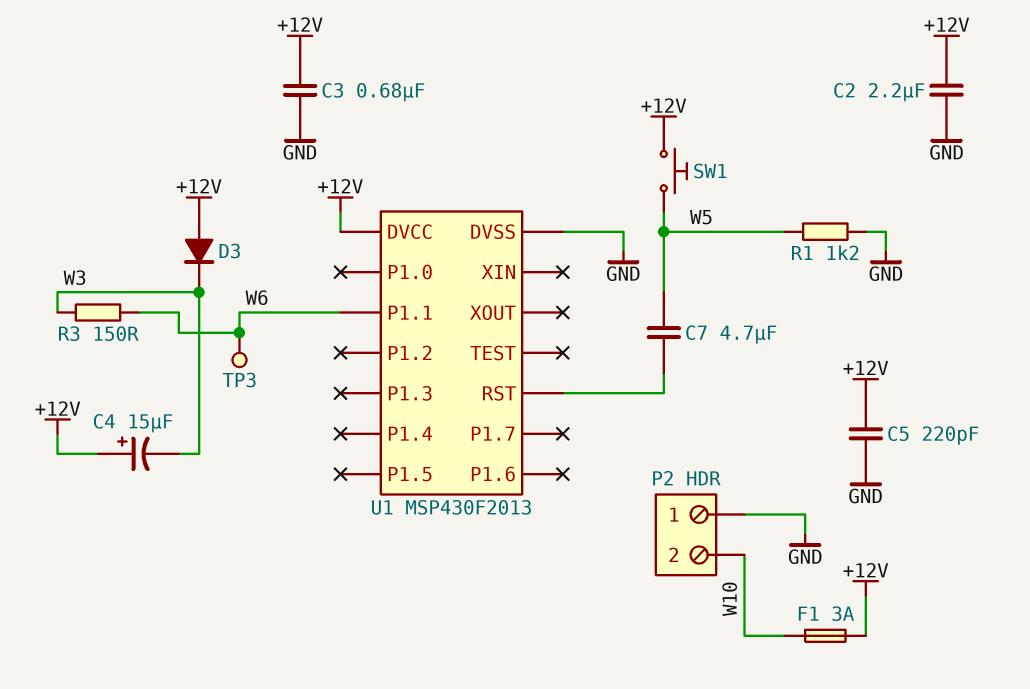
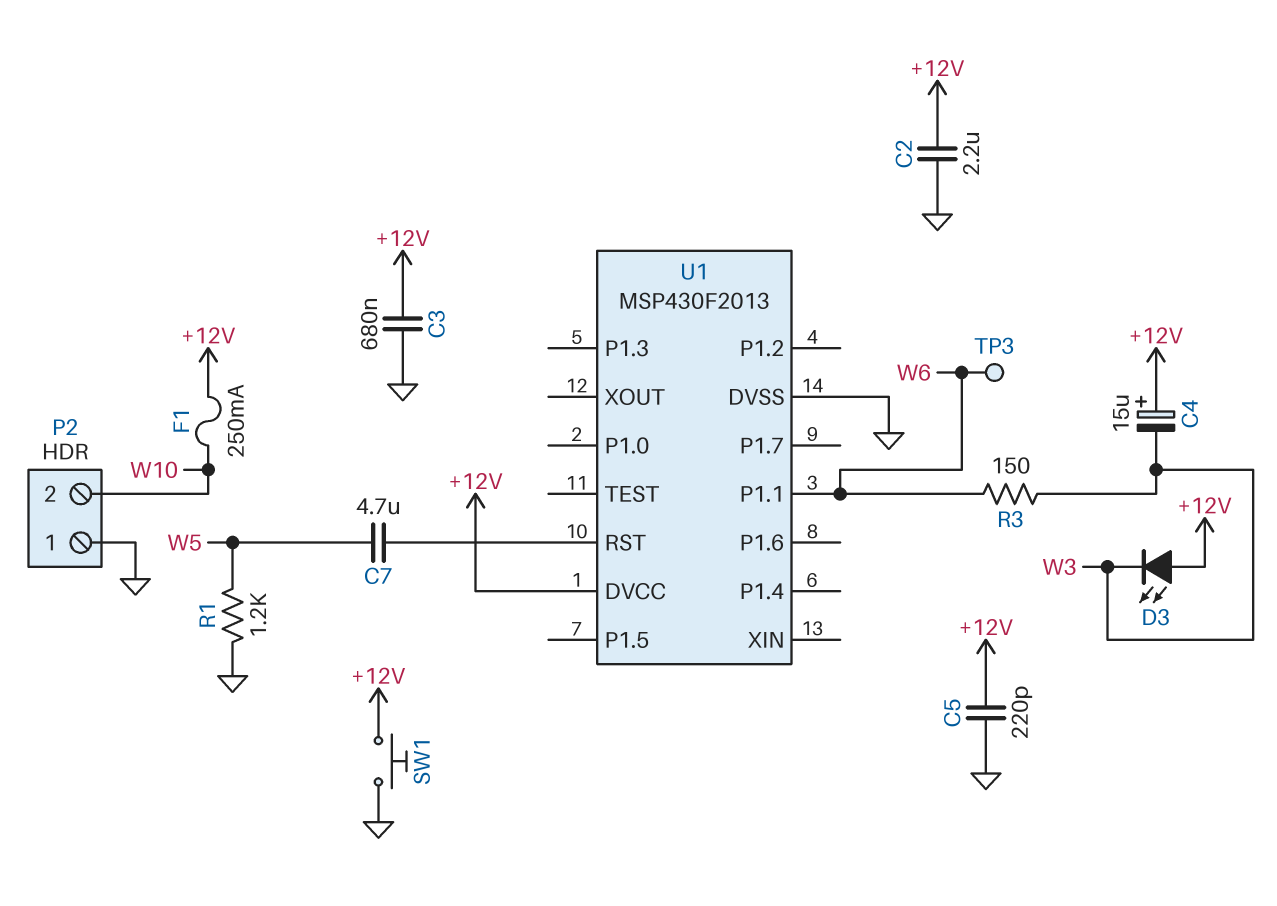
D3: diode (A +12V, K W3) -> LED (A +12V, K W3)
F1: 3A (+12V, W10) -> 250mA (+12V, W10)
SW1: button (+12V, W5) -> button (+12V, GND)

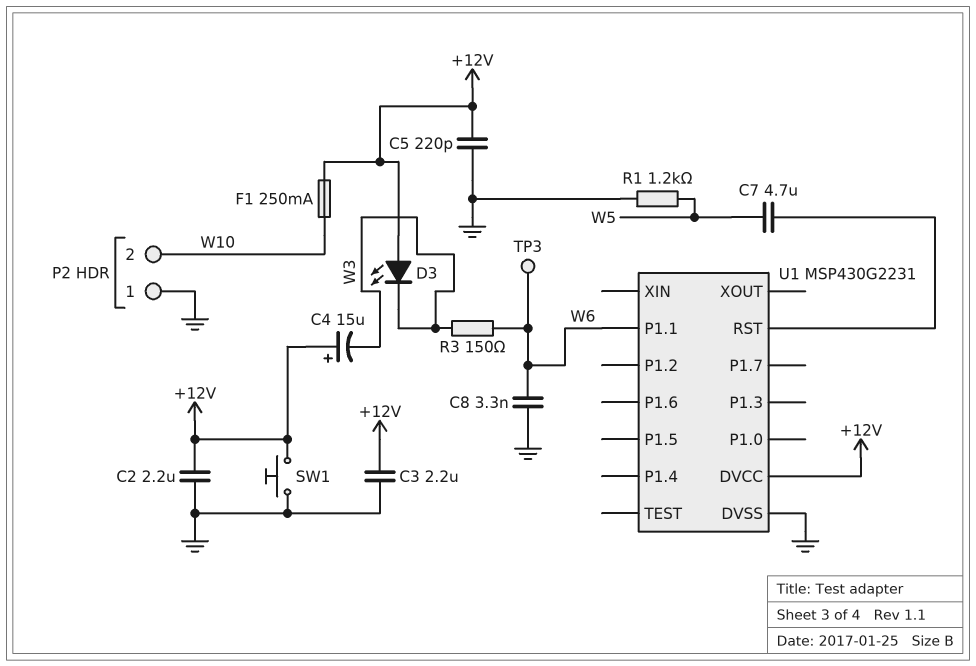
C3: 680nF (+12V, GND) -> 2.2uF (+12V, GND)
C8: none -> 3.3nF (GND, W6)
U1: MSP430F2013 -> MSP430G2231

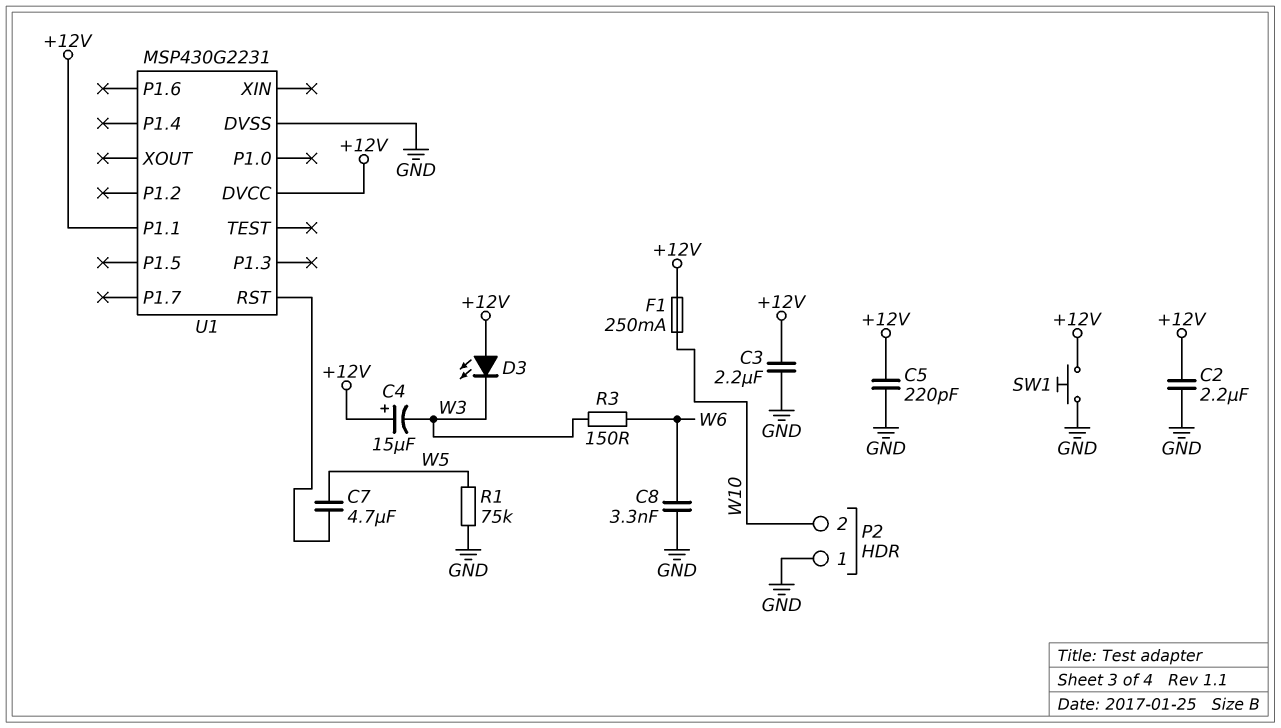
R1: 1.2k (GND, W5) -> 75k (GND, W5)
TP3: test point (W6) -> none
U1 pin P1.1: W6 -> +12V

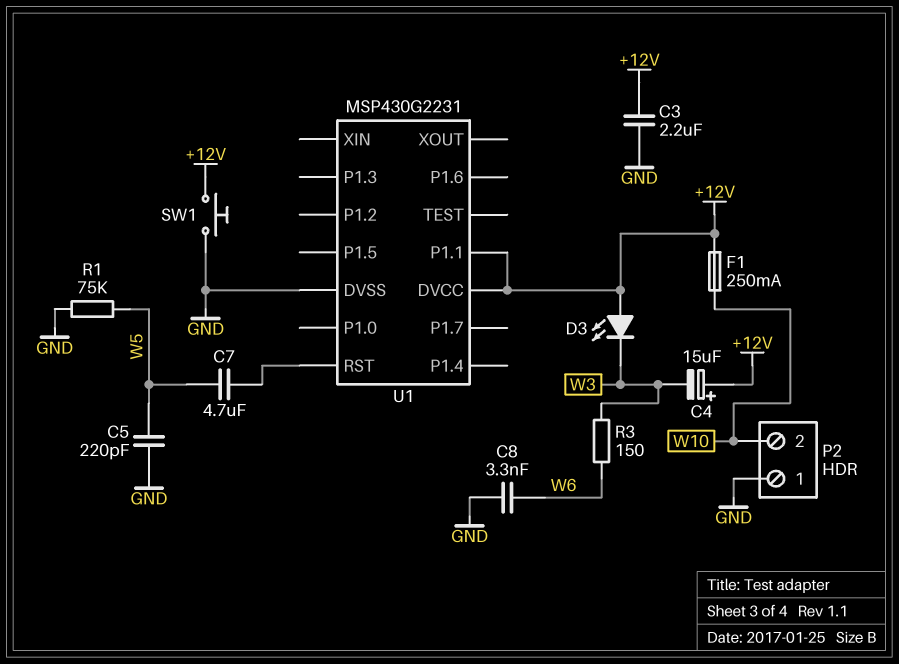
C2: 2.2uF (+12V, GND) -> none
C5: 220pF (+12V, GND) -> 220pF (GND, W5)

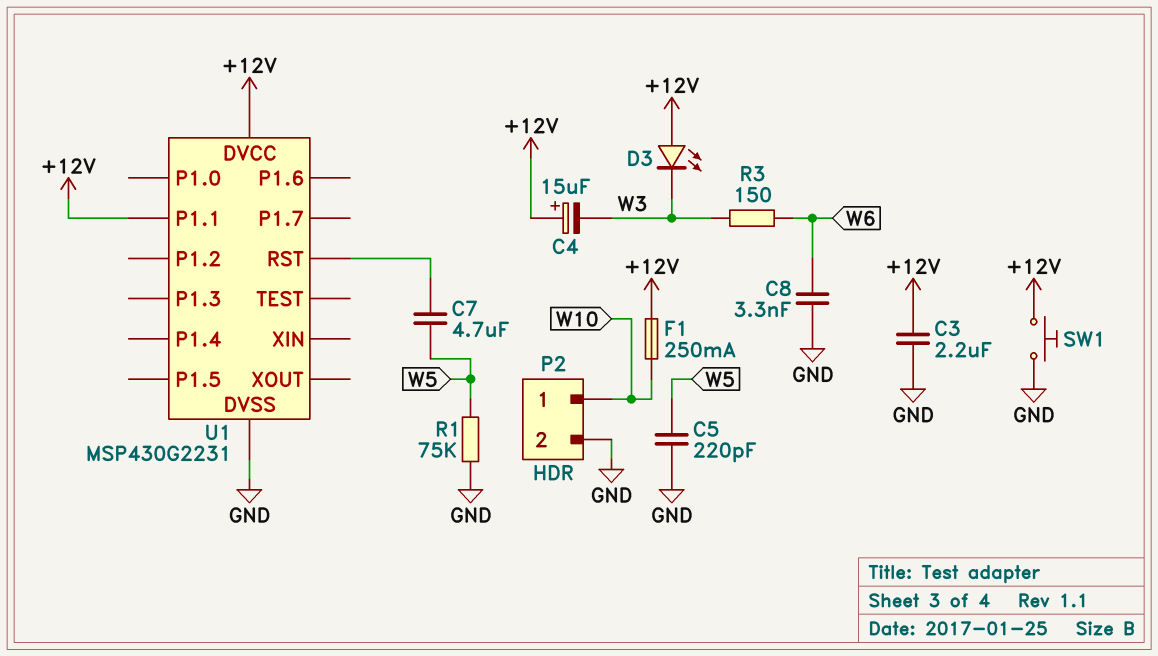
P2 pin 1: GND -> W10
P2 pin 2: W10 -> GND

